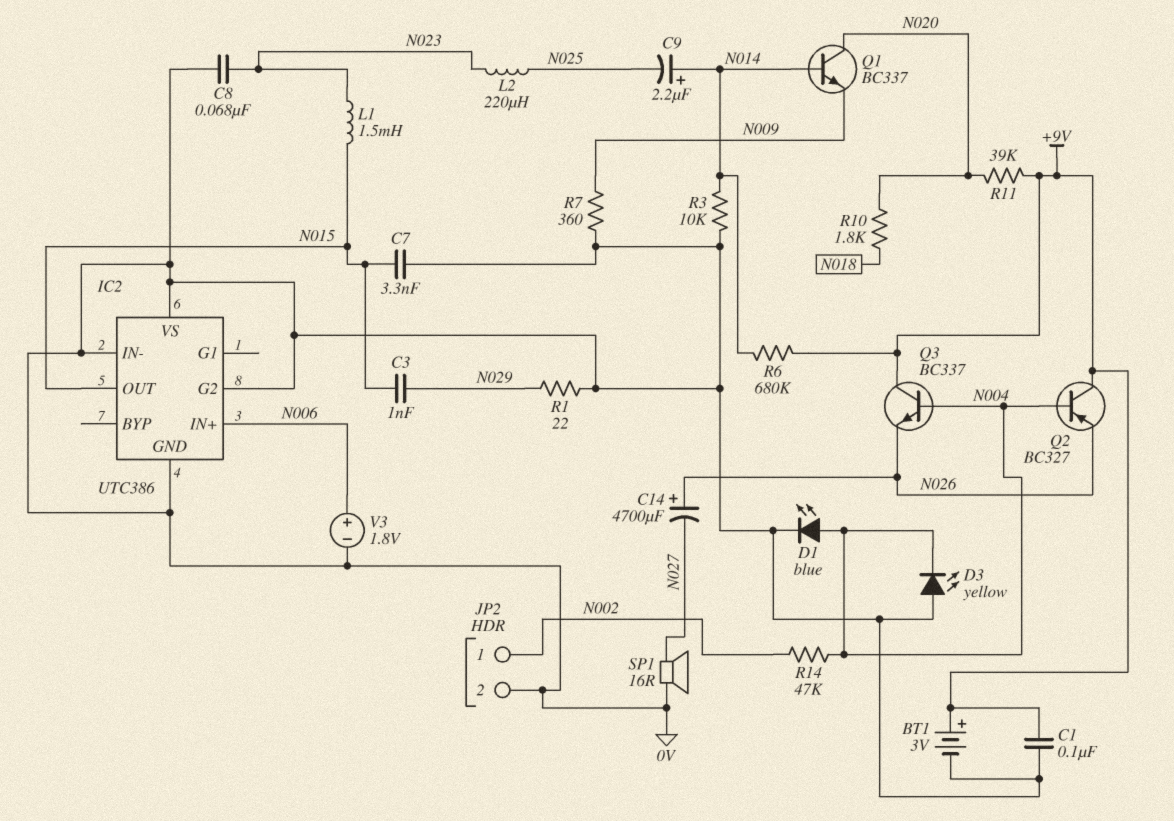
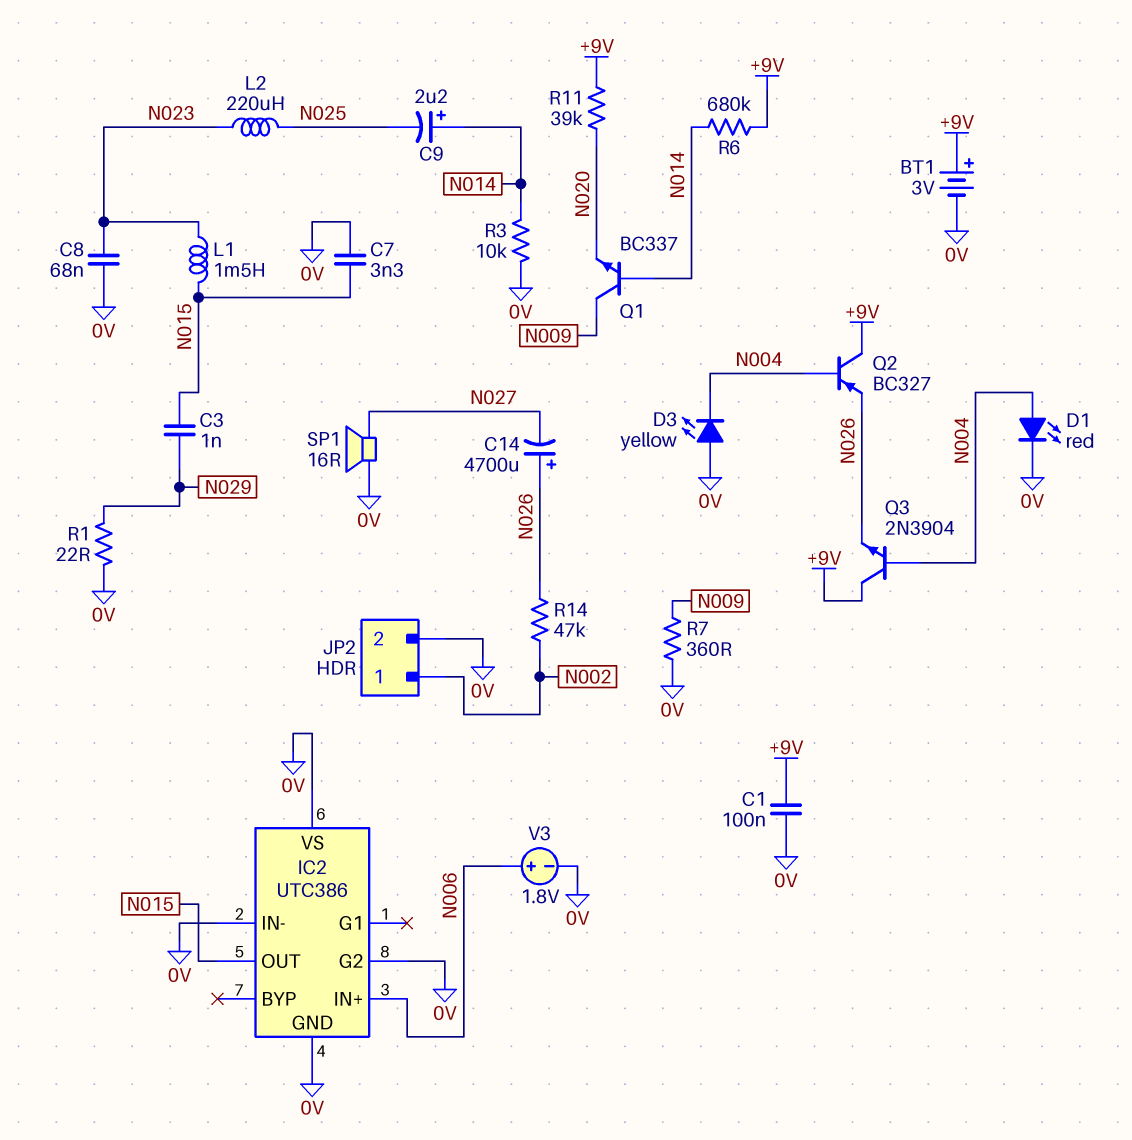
D1: LED blue (A N004, K 0V) -> LED red (A N004, K 0V)
Q1: NPN BC337 (B N014, C N020, E N009) -> NPN BC337 (B N014, C N009, E N020)
Q3: NPN BC337 (B N004, C +9V, E N026) -> NPN 2N3904 (B N004, C +9V, E N026)
R10: 1.8k (N018, N020) -> none
R14: 47k (N002, N004) -> 47k (N002, N026)

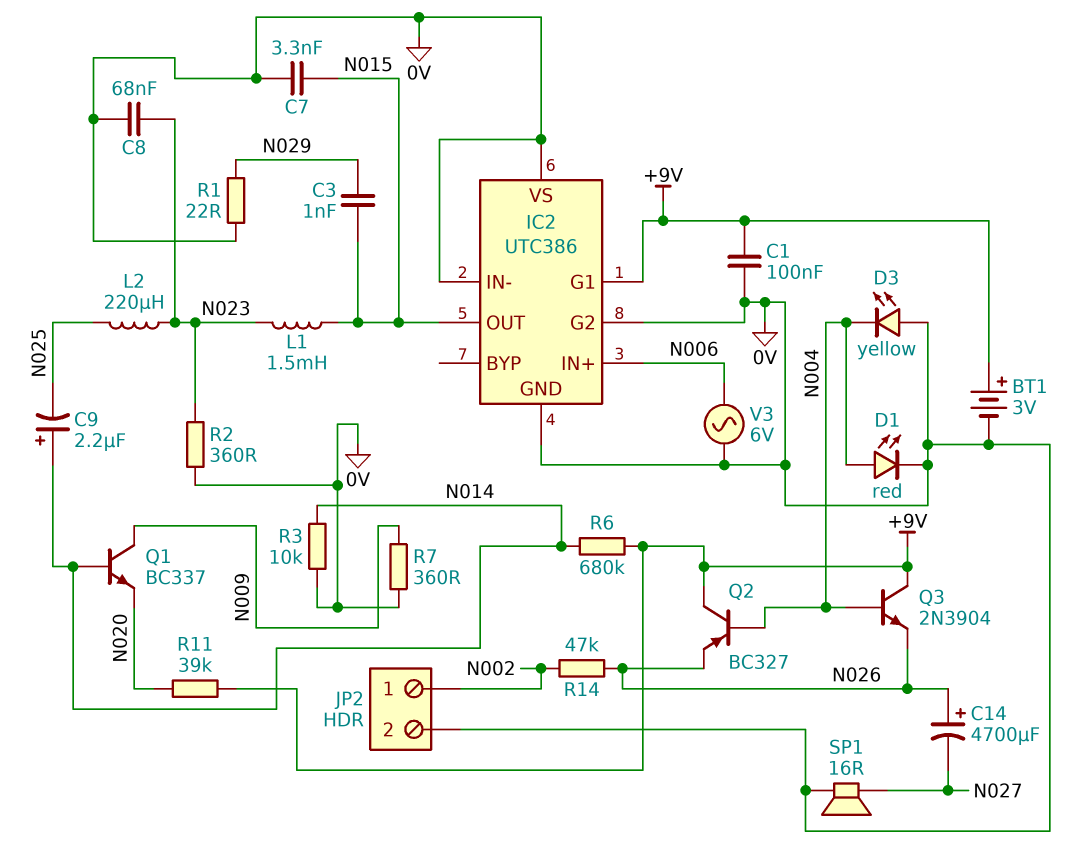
IC2 pin G1: none -> +9V
R2: none -> 360 (0V, N023)
V3: 1.8V (plus N006, minus 0V) -> AC 6V (0V, N006)

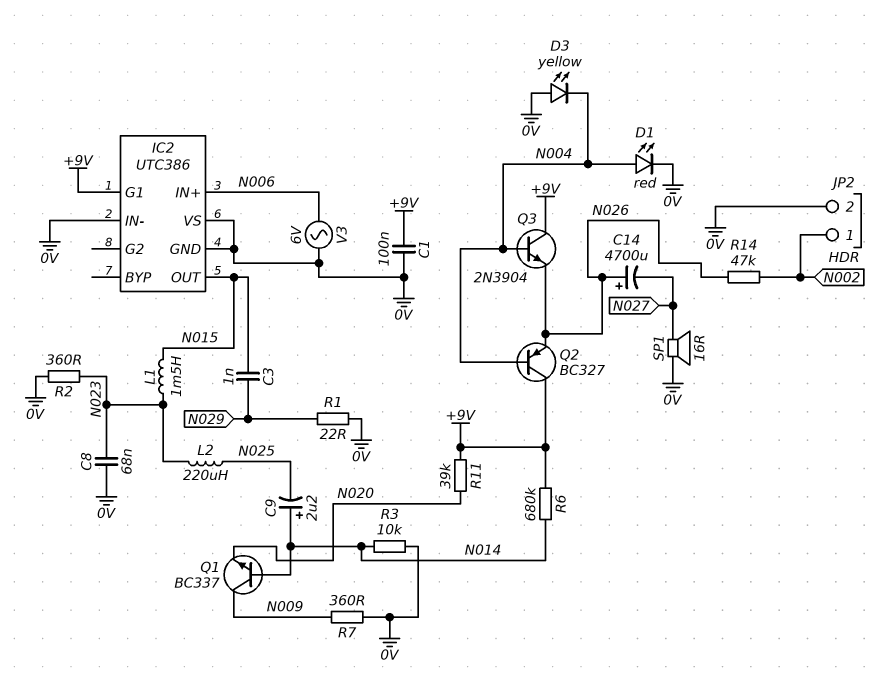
BT1: 3V (plus +9V, minus 0V) -> none
C7: 3.3nF (0V, N015) -> none
IC2 pin G2: 0V -> none

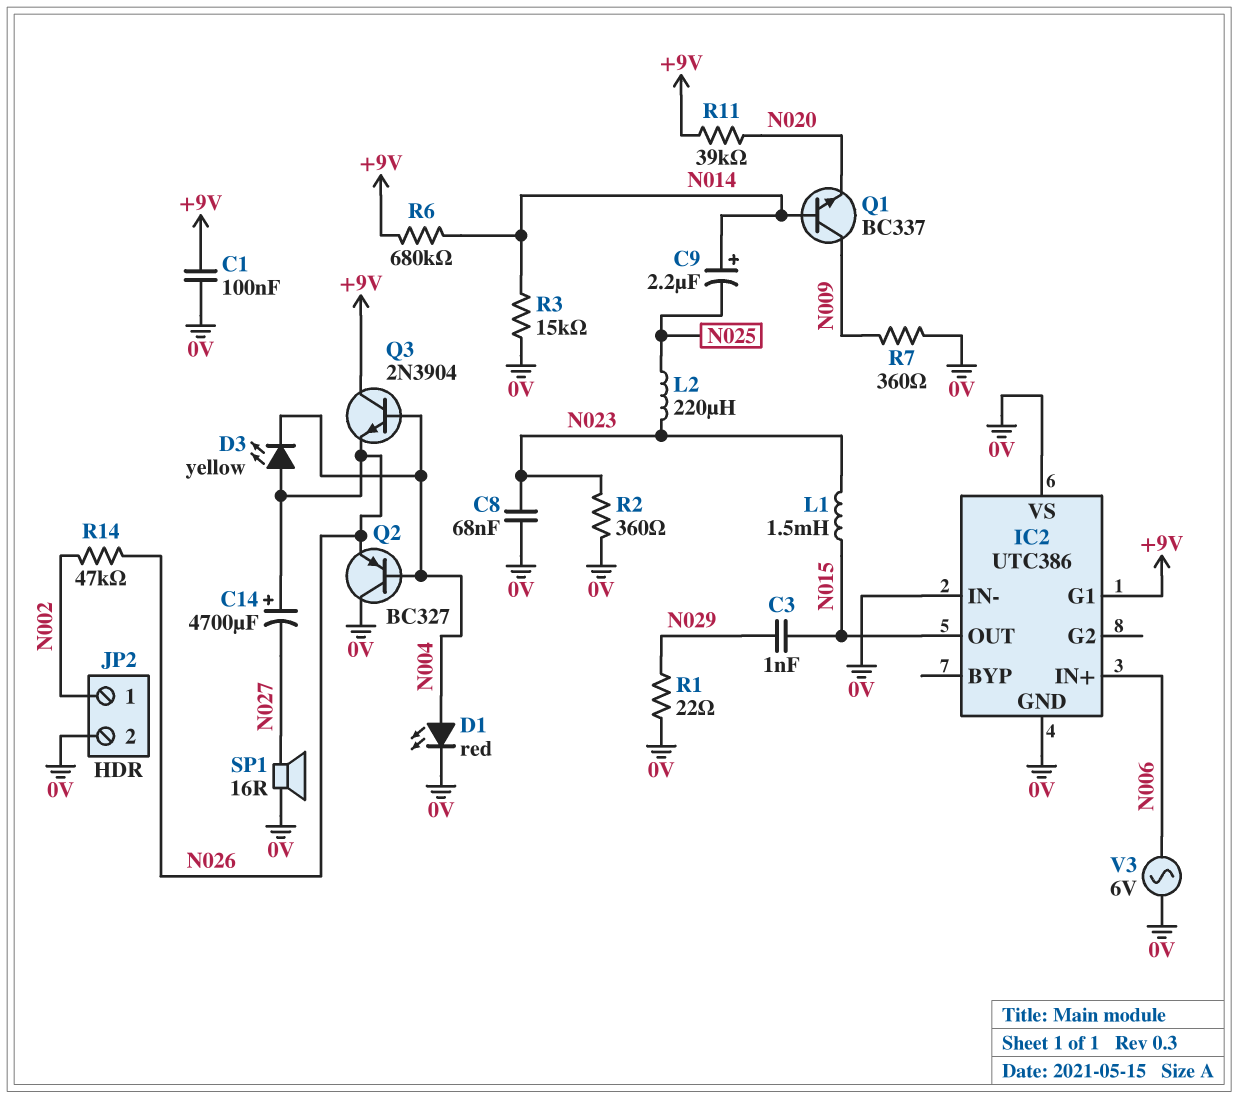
D3: LED yellow (A 0V, K N004) -> LED yellow (A N026, K N004)
Q2: PNP BC327 (B N004, C +9V, E N026) -> PNP BC327 (B N004, C 0V, E N026)
R3: 10k (0V, N014) -> 15k (0V, N014)

